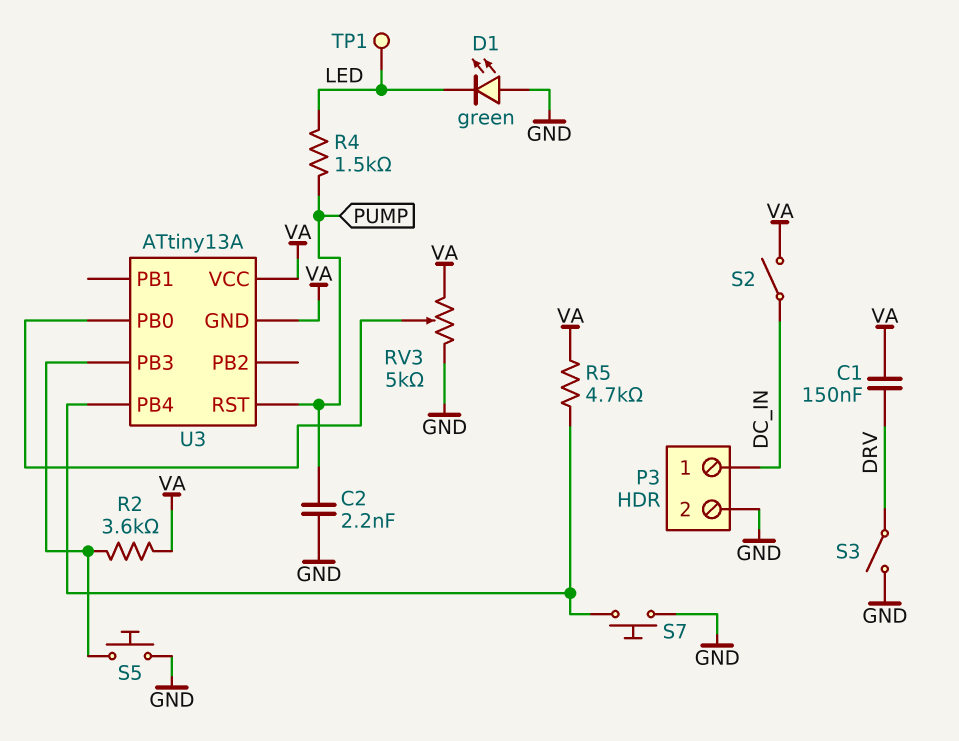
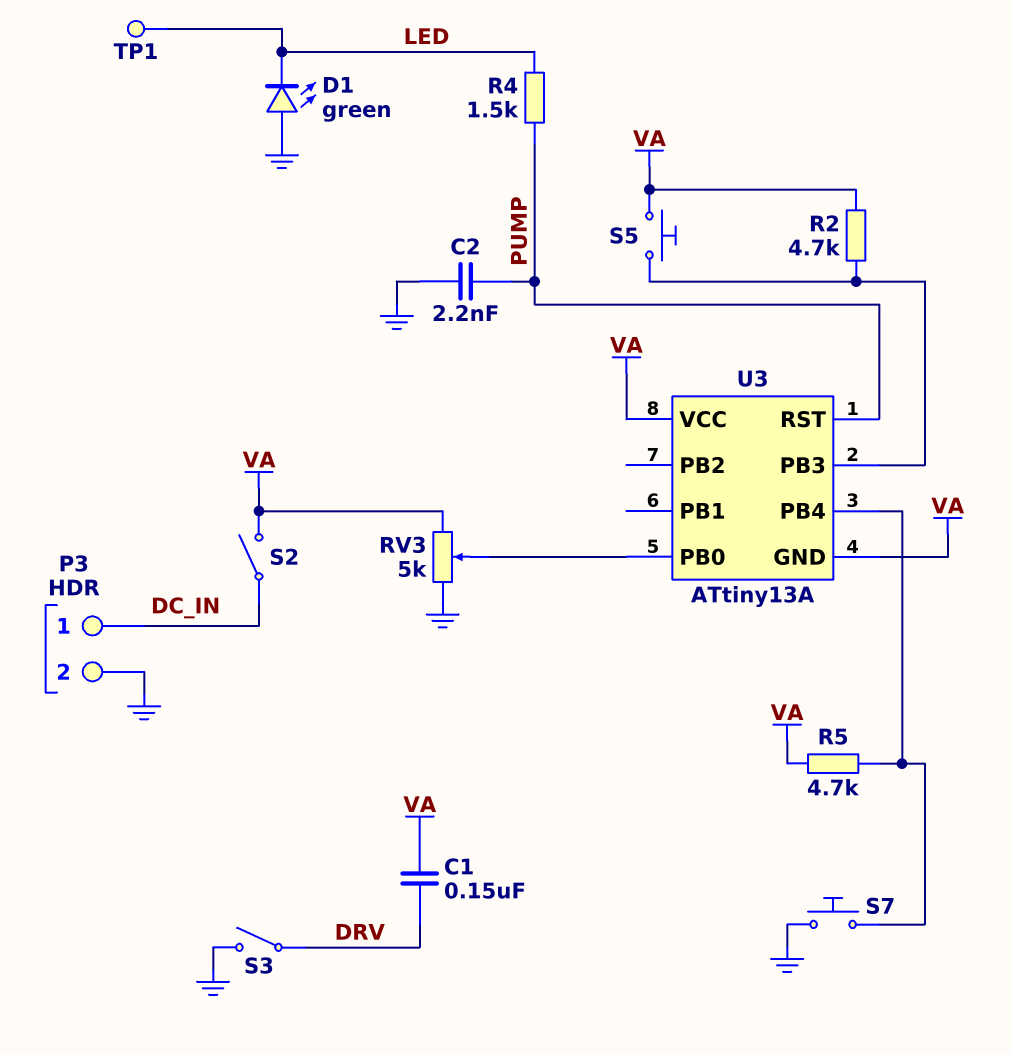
R2: 3.6k (U3/PB3, VA) -> 4.7k (U3/PB3, VA)
S5: button (GND, U3/PB3) -> button (U3/PB3, VA)

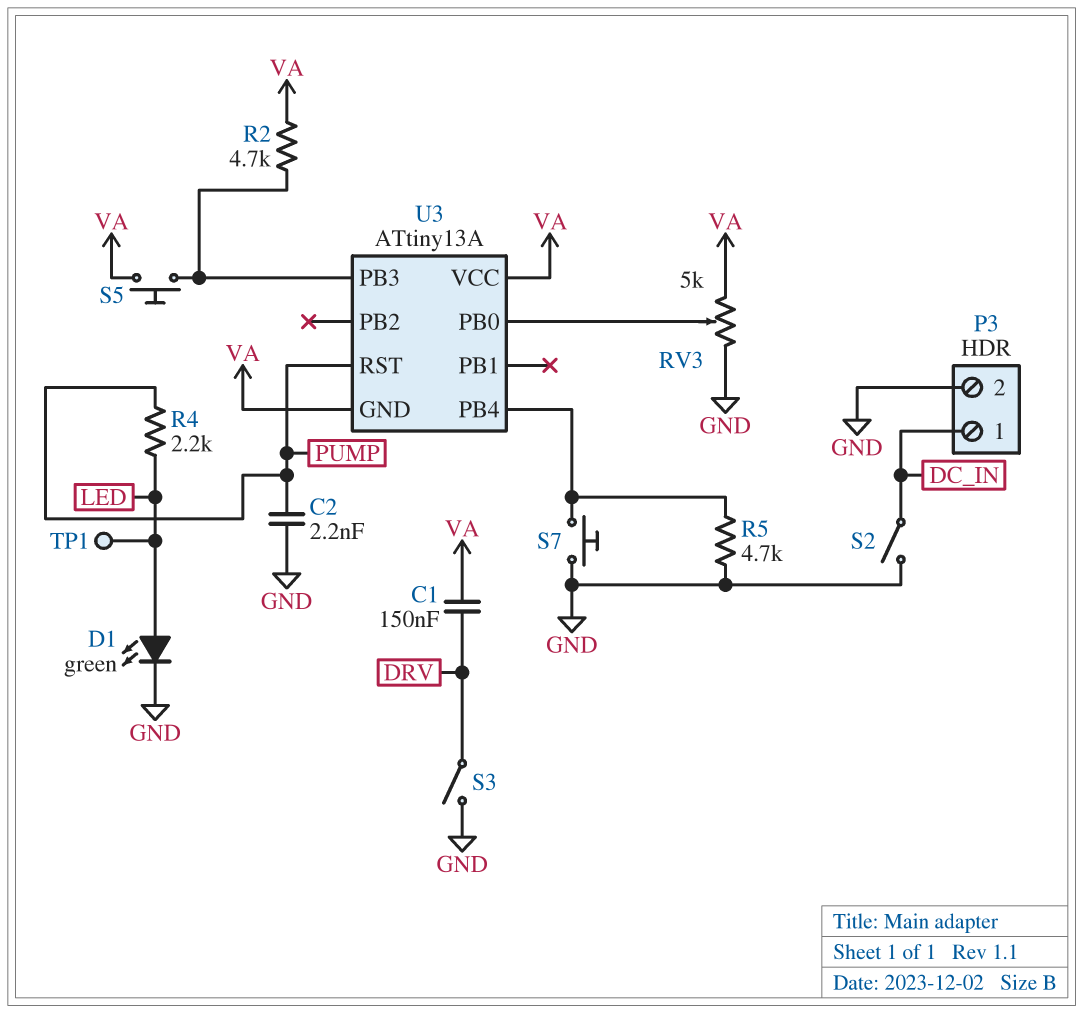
D1: LED green (A GND, K LED) -> LED green (A LED, K GND)
R4: 1.5k (LED, PUMP) -> 2.2k (LED, PUMP)
R5: 4.7k (U3/PB4, VA) -> 4.7k (GND, U3/PB4)
S2: switch (DC_IN, VA) -> switch (DC_IN, GND)

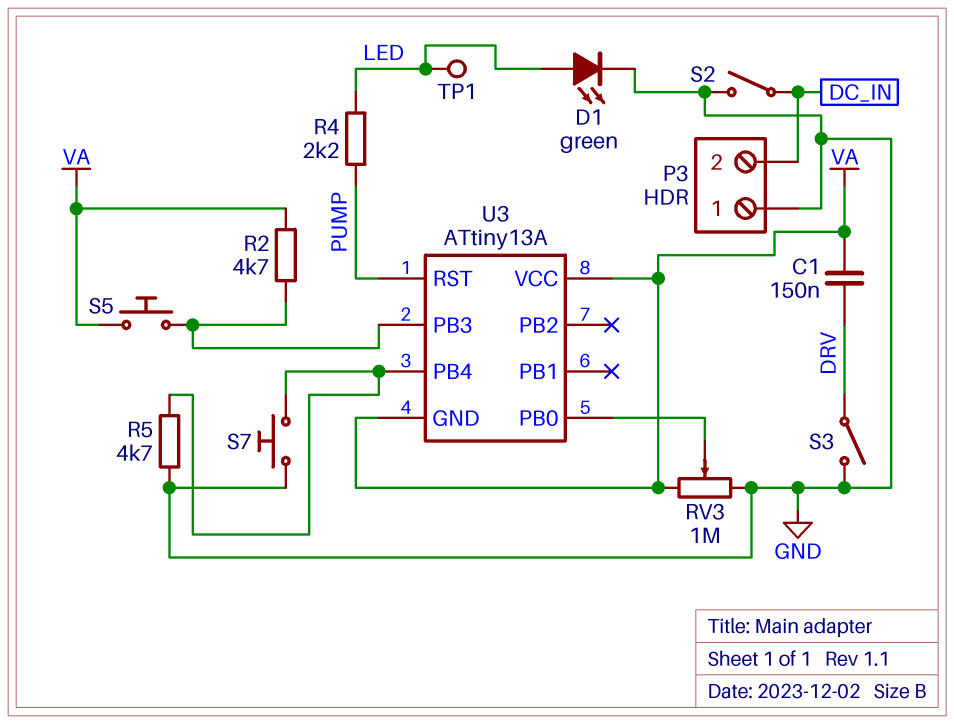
C2: 2.2nF (GND, PUMP) -> none
P3 pin 1: DC_IN -> GND
P3 pin 2: GND -> DC_IN
RV3: 5k (GND, VA, wiper U3/PB0) -> 1M (GND, VA, wiper U3/PB0)

